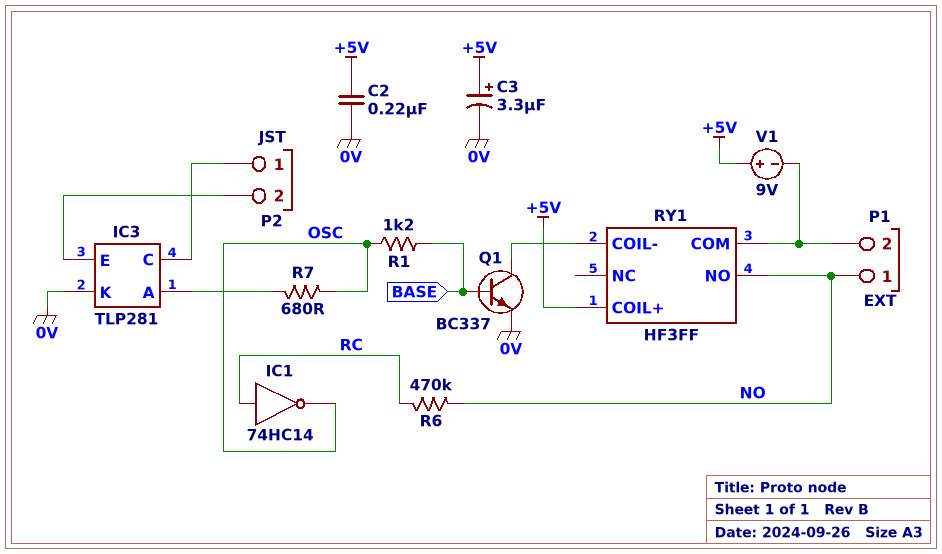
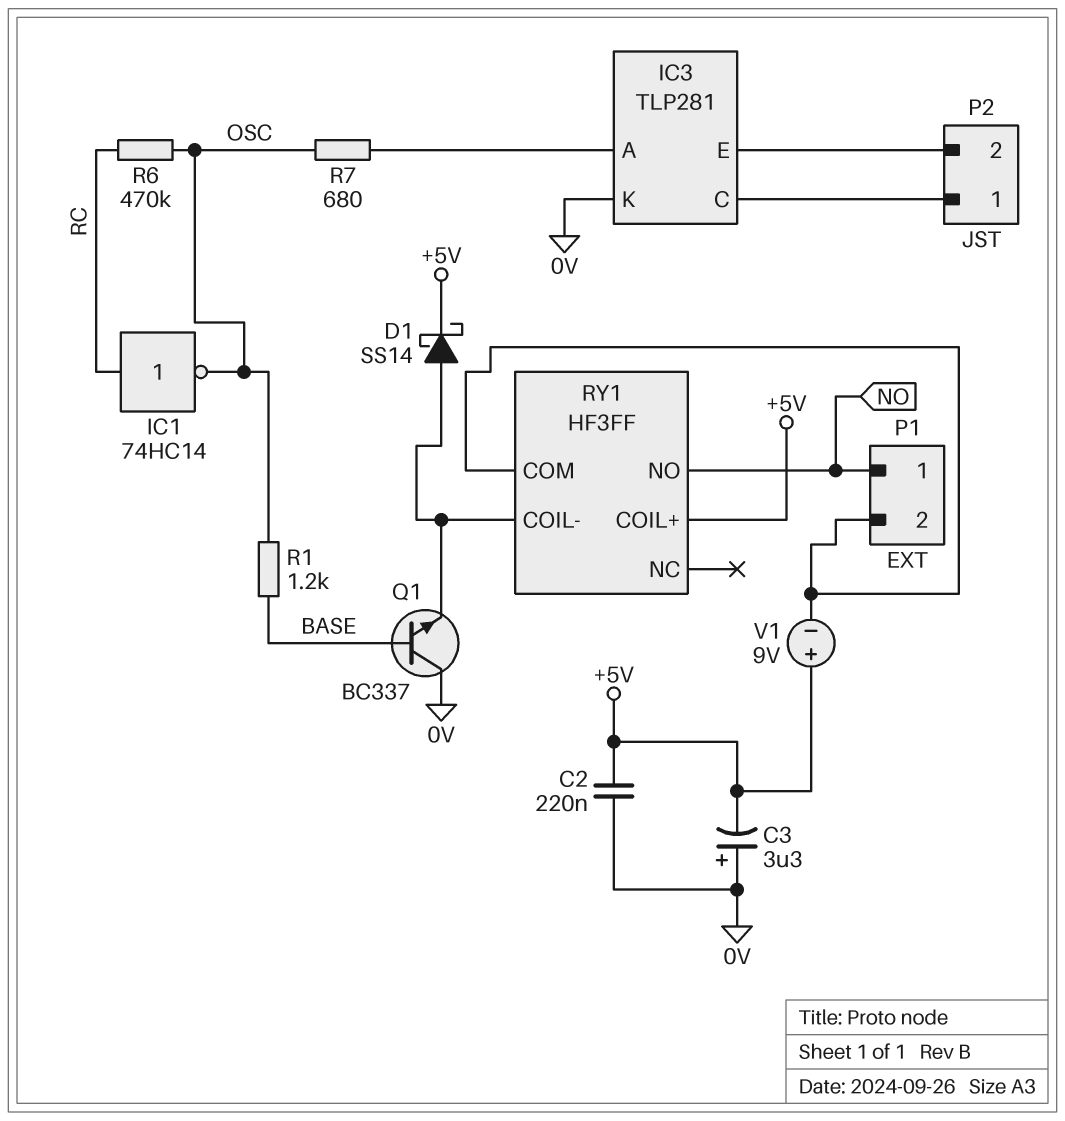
C3: 3.3uF (plus +5V, minus 0V) -> 3.3uF (plus 0V, minus +5V)
D1: none -> schottky SS14 (A RY1/COIL-, K +5V)
Q1: NPN BC337 (B BASE, C RY1/COIL-, E 0V) -> NPN BC337 (B BASE, C 0V, E RY1/COIL-)
R6: 470k (NO, RC) -> 470k (OSC, RC)

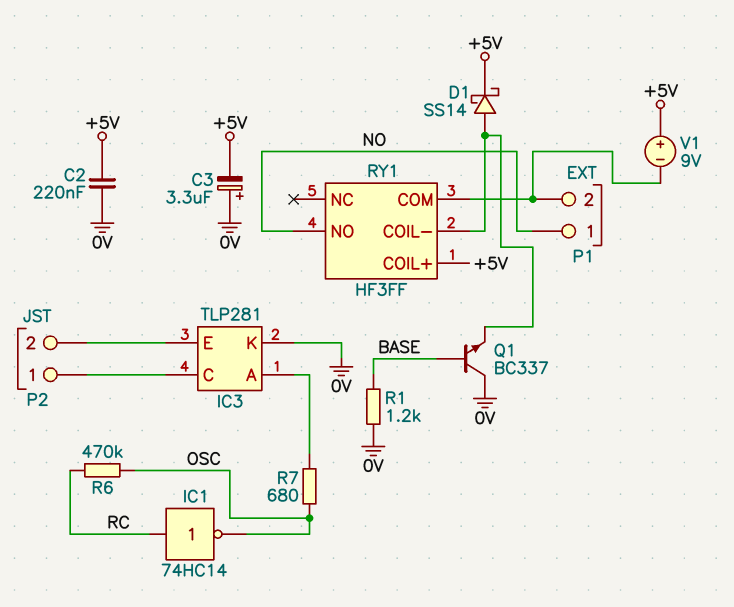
R1: 1.2k (BASE, OSC) -> 1.2k (0V, BASE)

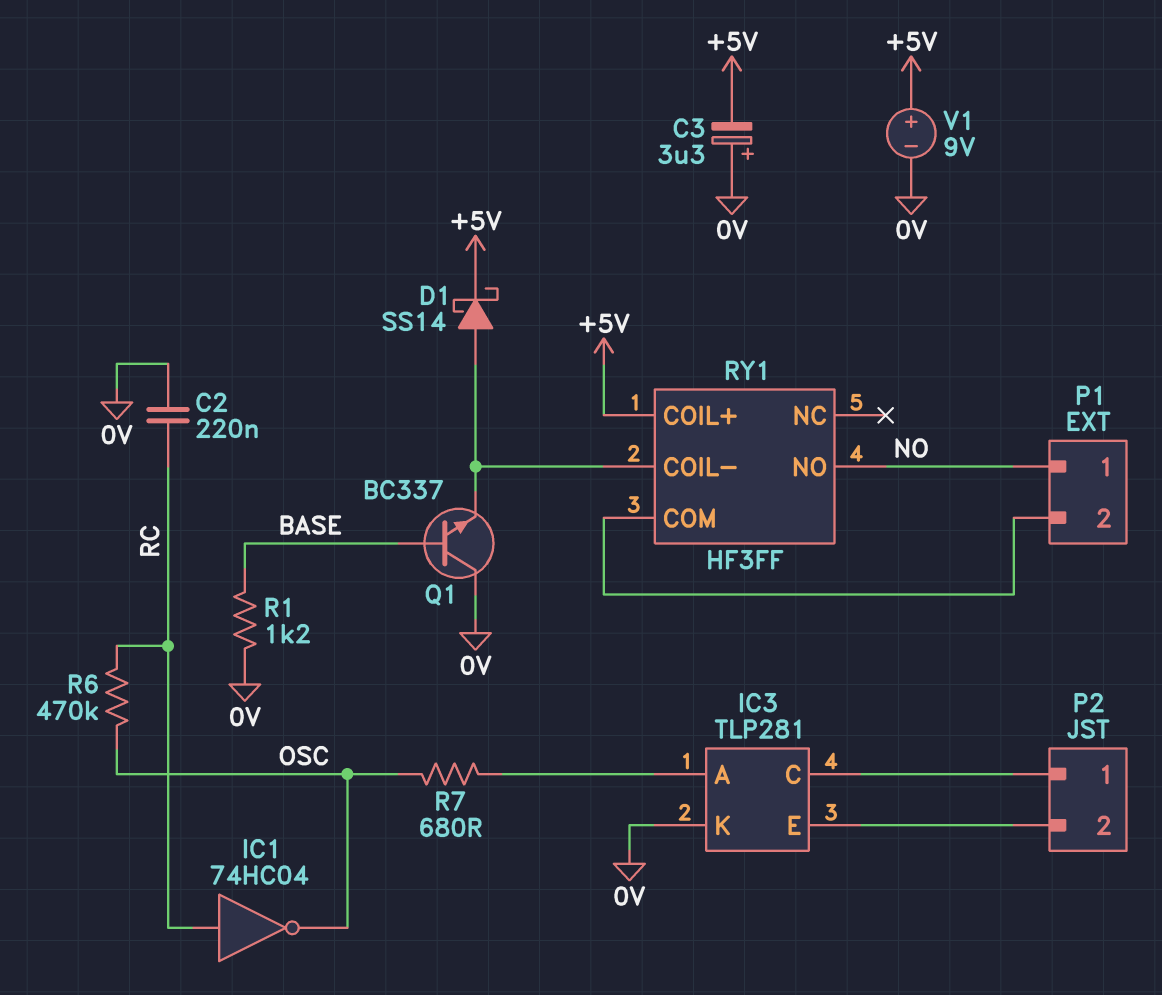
C2: 220nF (+5V, 0V) -> 220nF (0V, RC)
IC1: NOT 74HC14 (in RC, out OSC) -> NOT 74HC04 (in RC, out OSC)
V1: 9V (plus +5V, minus P1/2) -> 9V (plus +5V, minus 0V)

